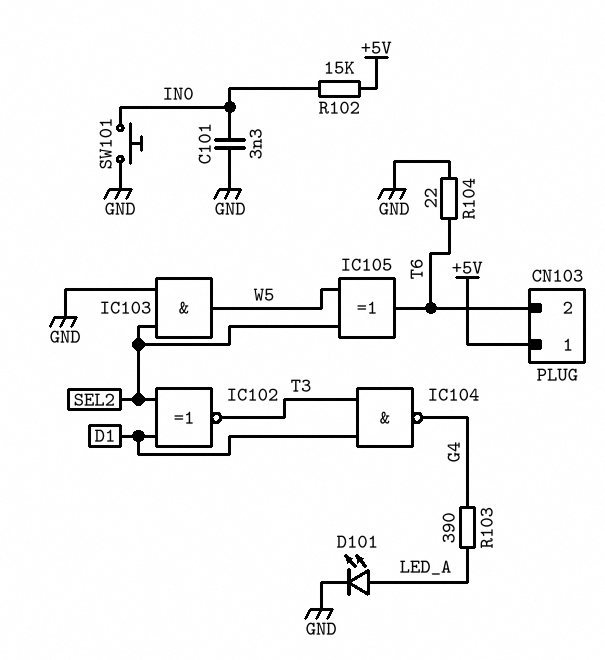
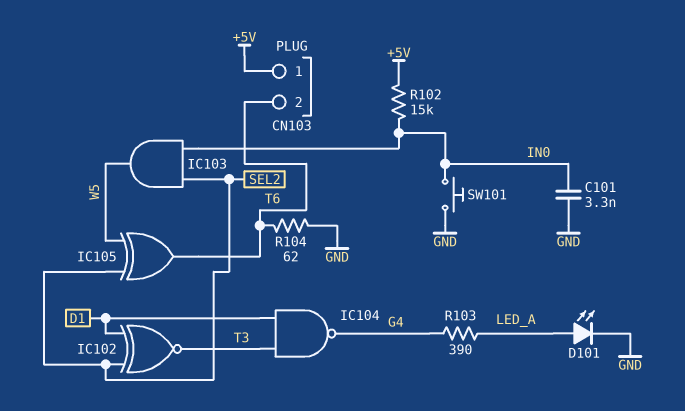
IC103: AND (in GND, in SEL2, out W5) -> AND (in IN0, in SEL2, out W5)
R104: 22 (GND, T6) -> 62 (GND, T6)

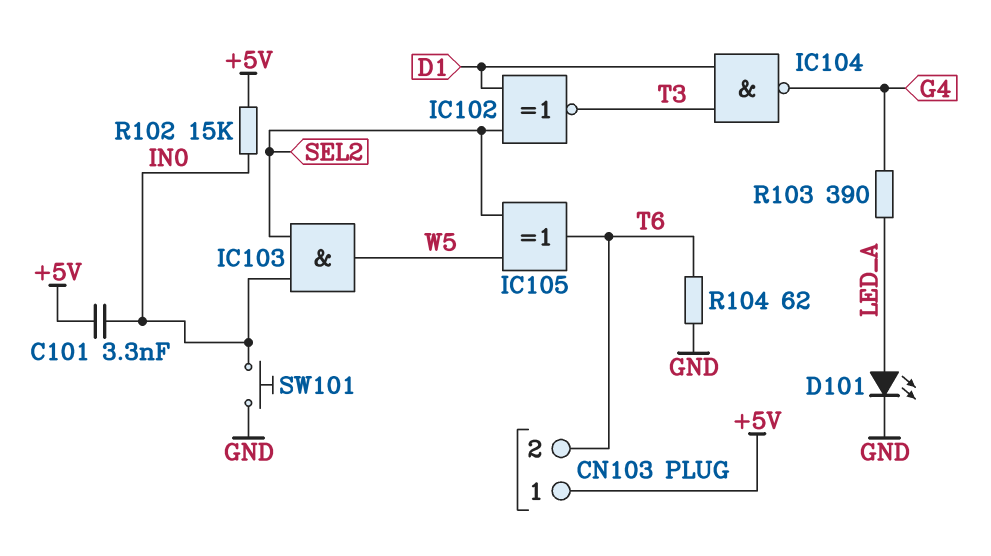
C101: 3.3nF (GND, IN0) -> 3.3nF (+5V, IN0)

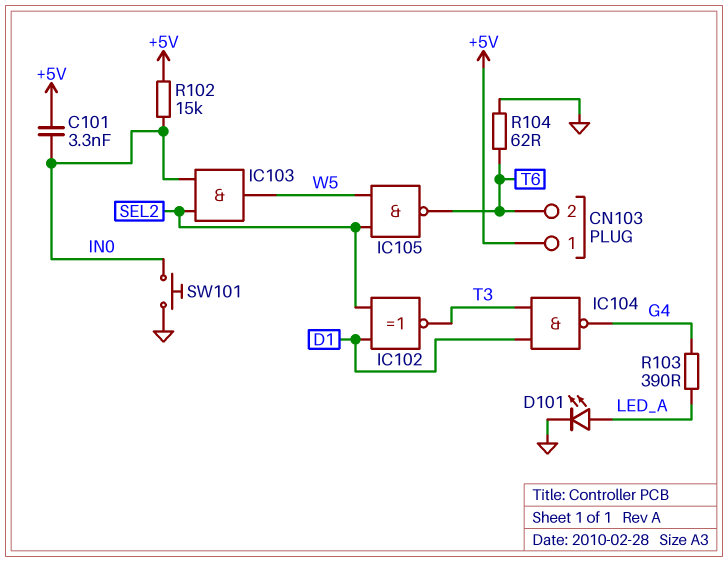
IC105: XOR (in SEL2, in W5, out T6) -> NAND (in SEL2, in W5, out T6)

